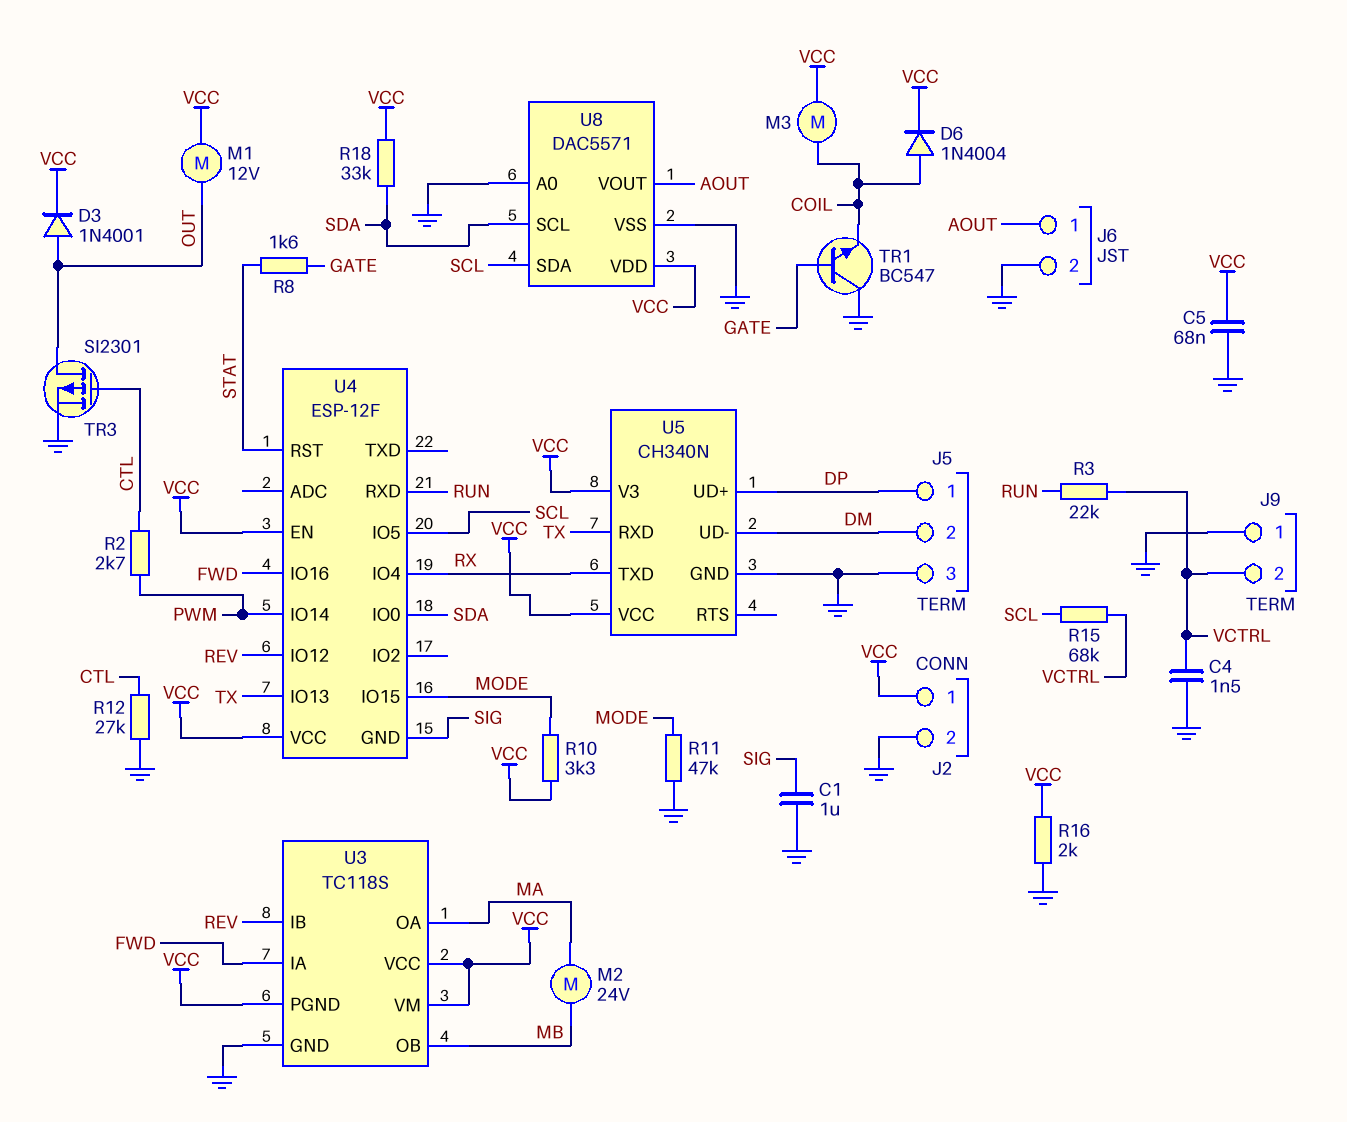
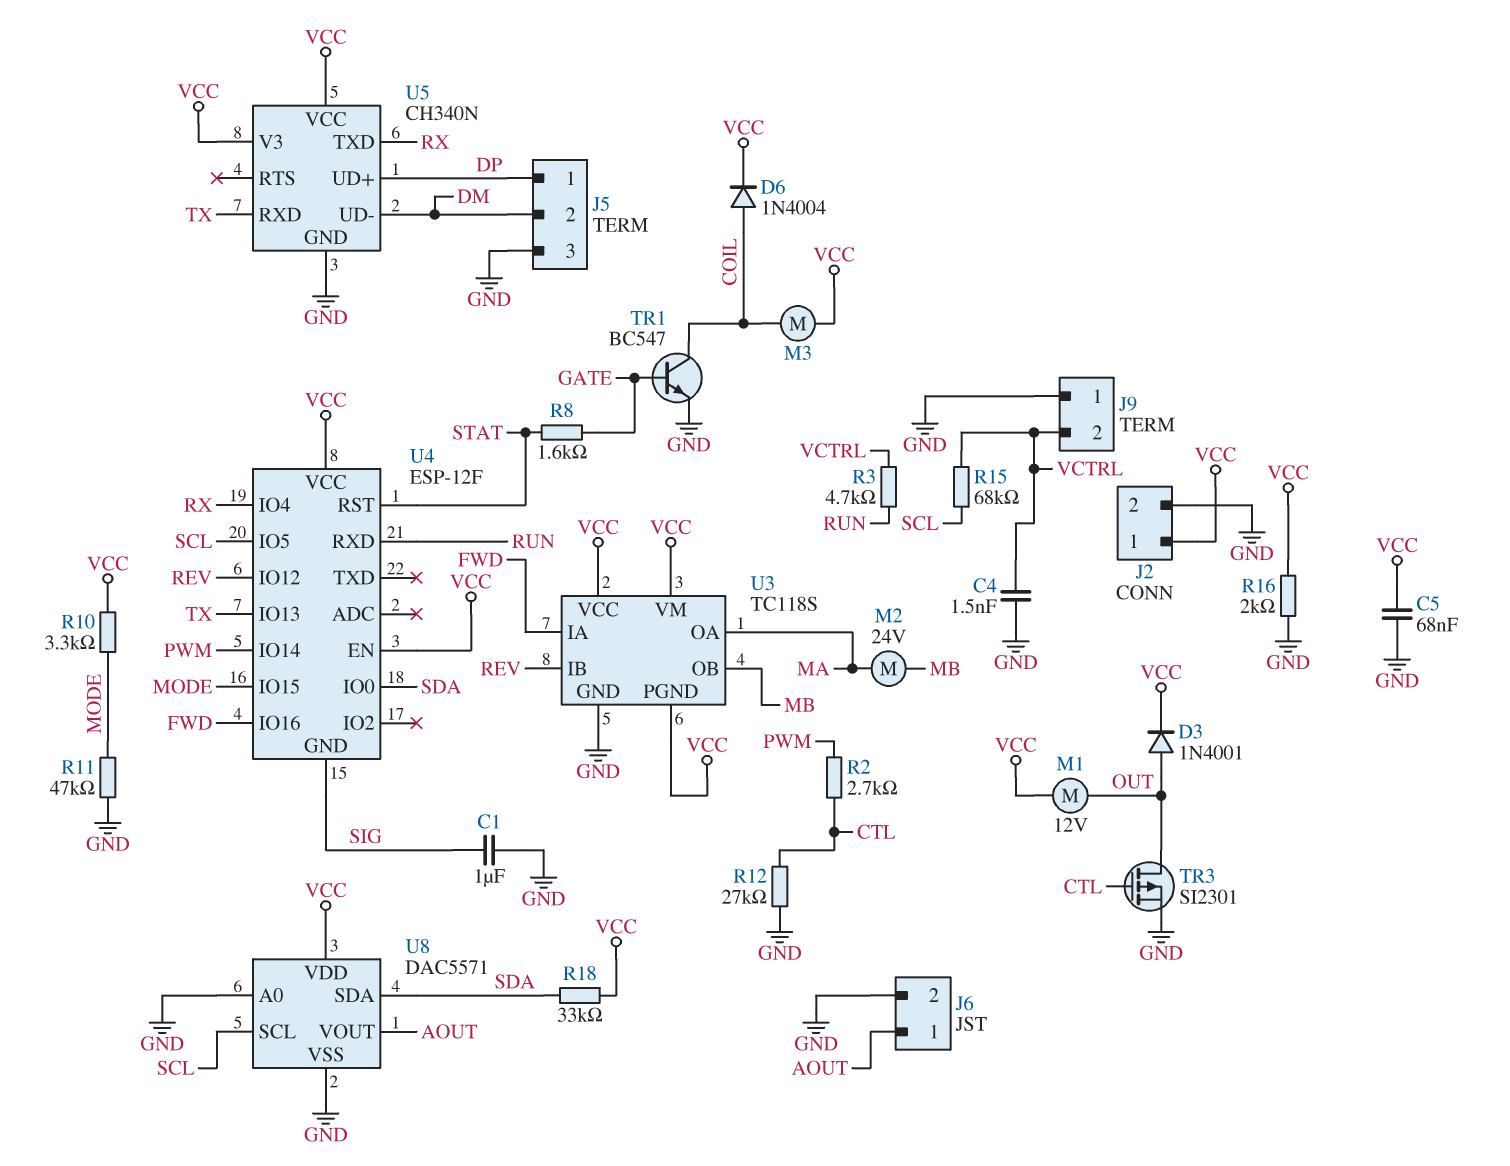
R3: 22k (RUN, VCTRL) -> 4.7k (RUN, VCTRL)
TR1: NPN BC547 (B GATE, C GND, E COIL) -> NPN BC547 (B GATE, C COIL, E GND)
U8 pin SCL: SDA -> SCL
U8 pin SDA: SCL -> SDA

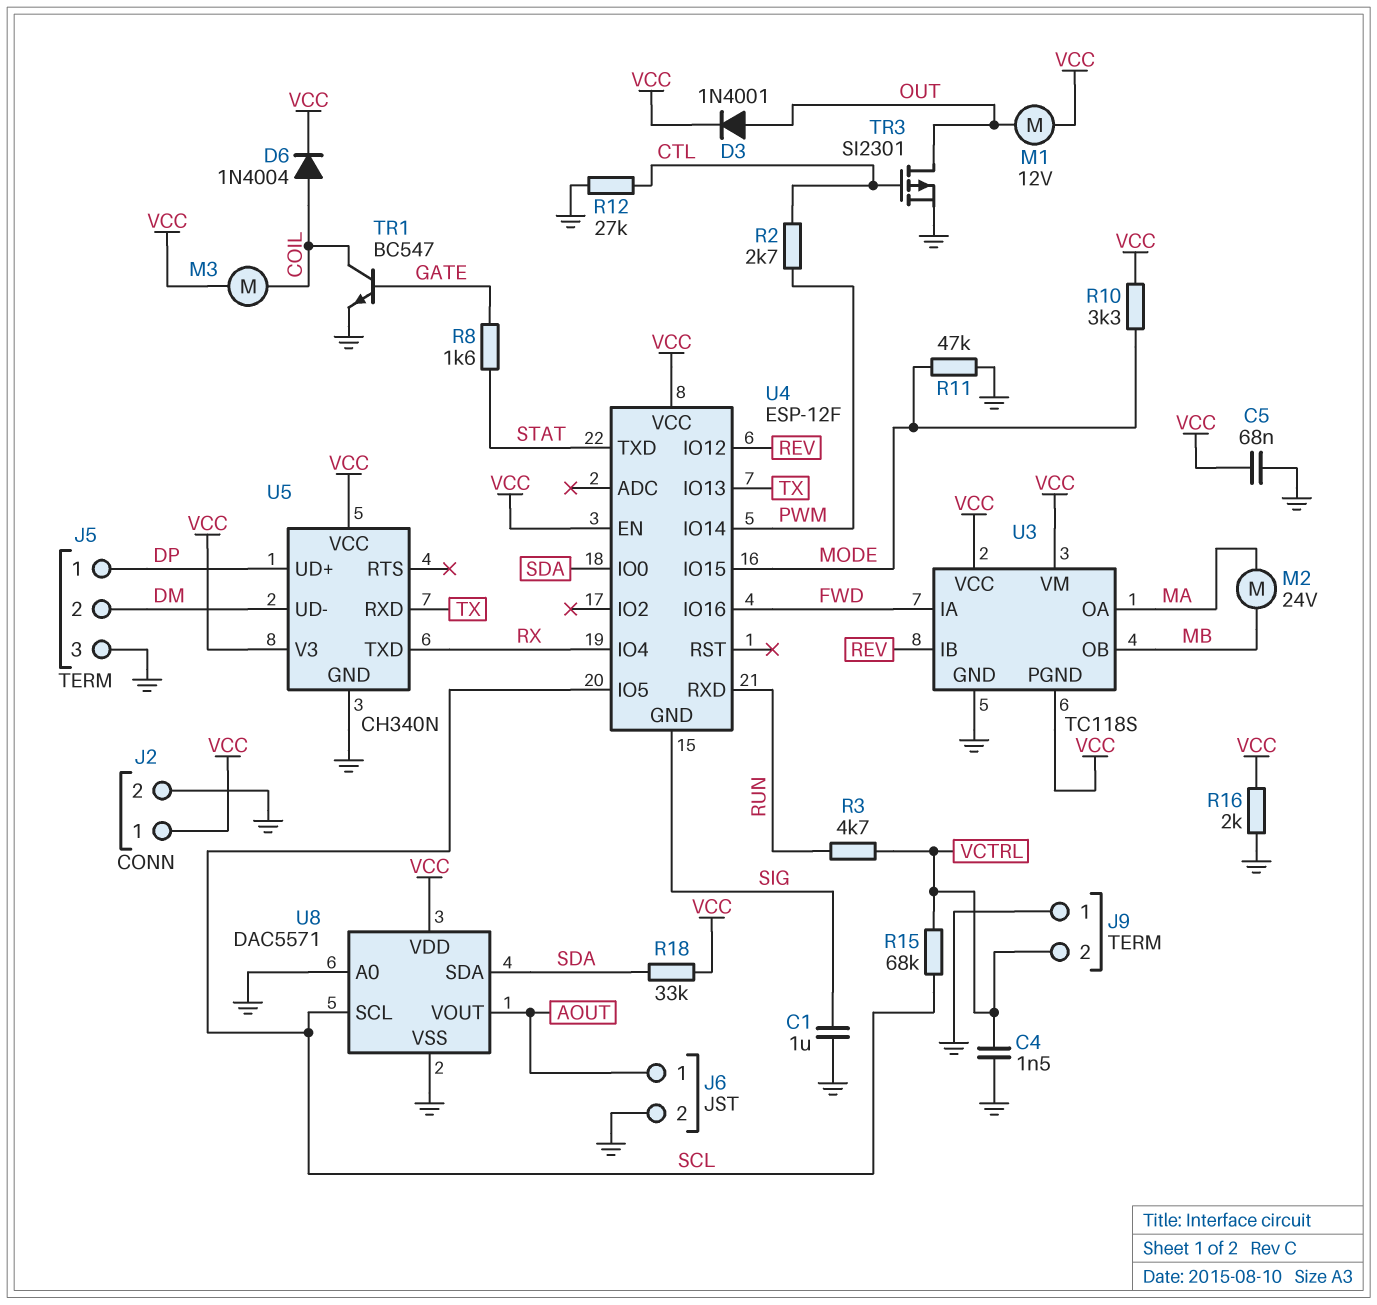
U4 pin RST: STAT -> none
U4 pin TXD: none -> STAT

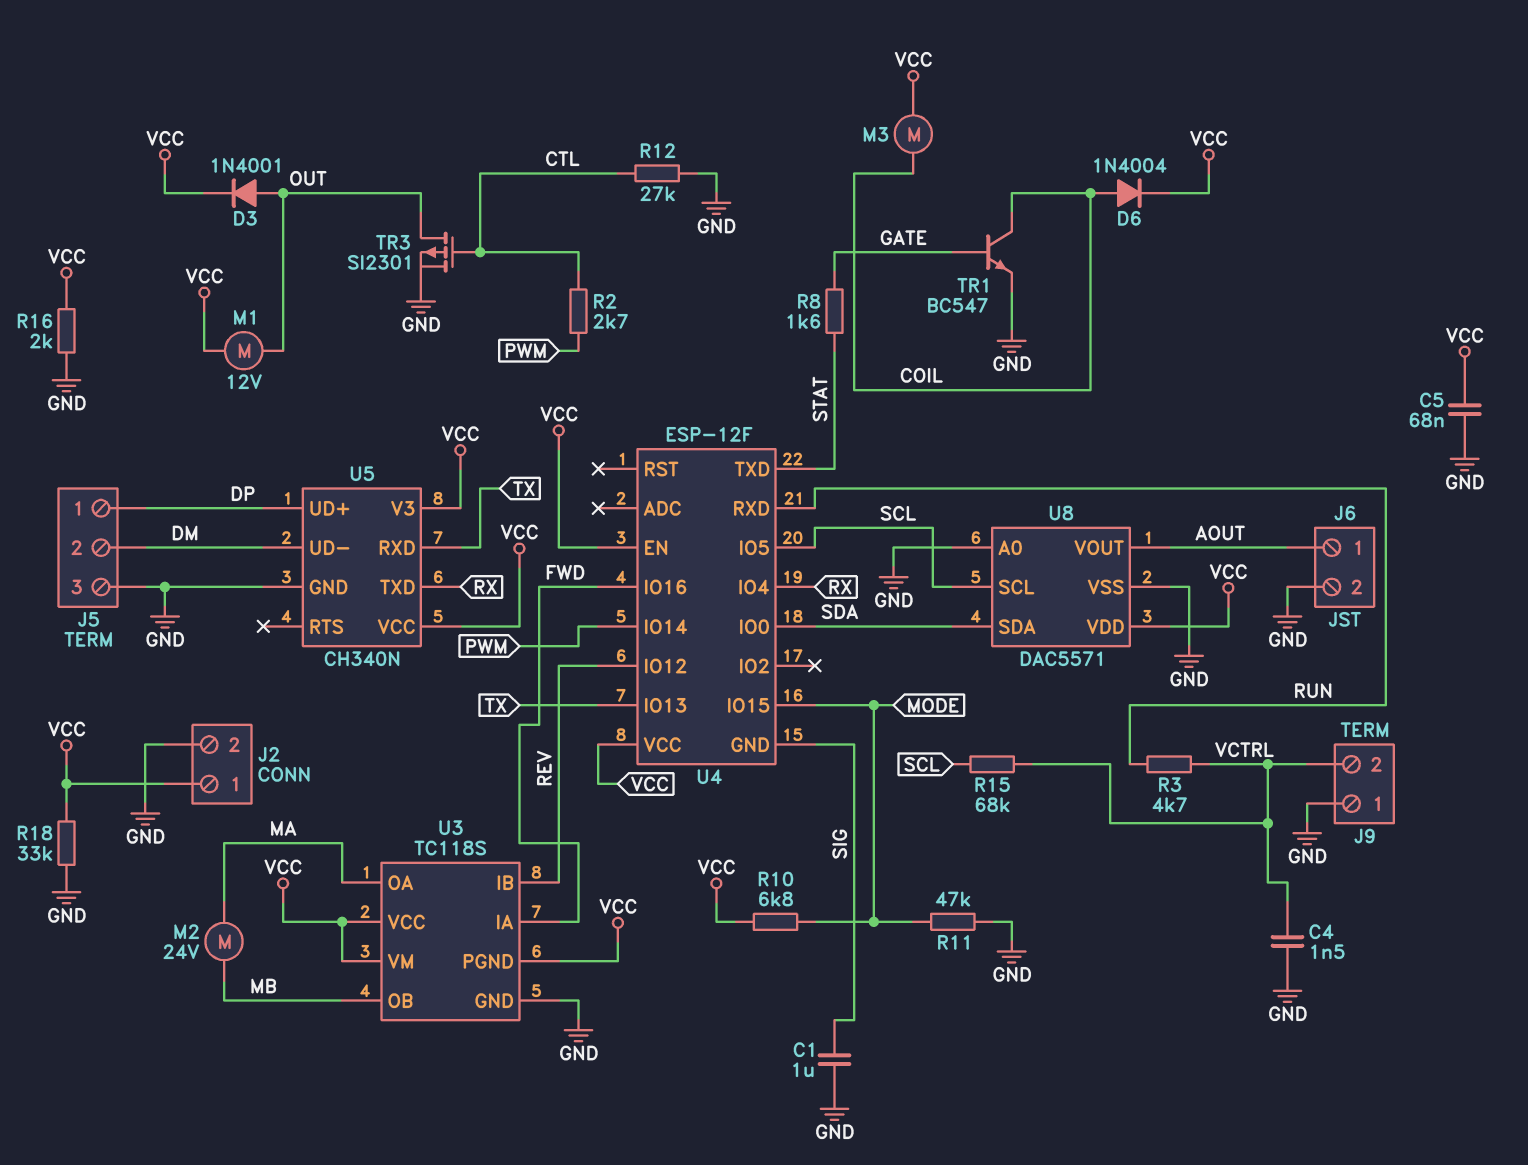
R10: 3.3k (MODE, VCC) -> 6.8k (MODE, VCC)
R18: 33k (SDA, VCC) -> 33k (GND, VCC)

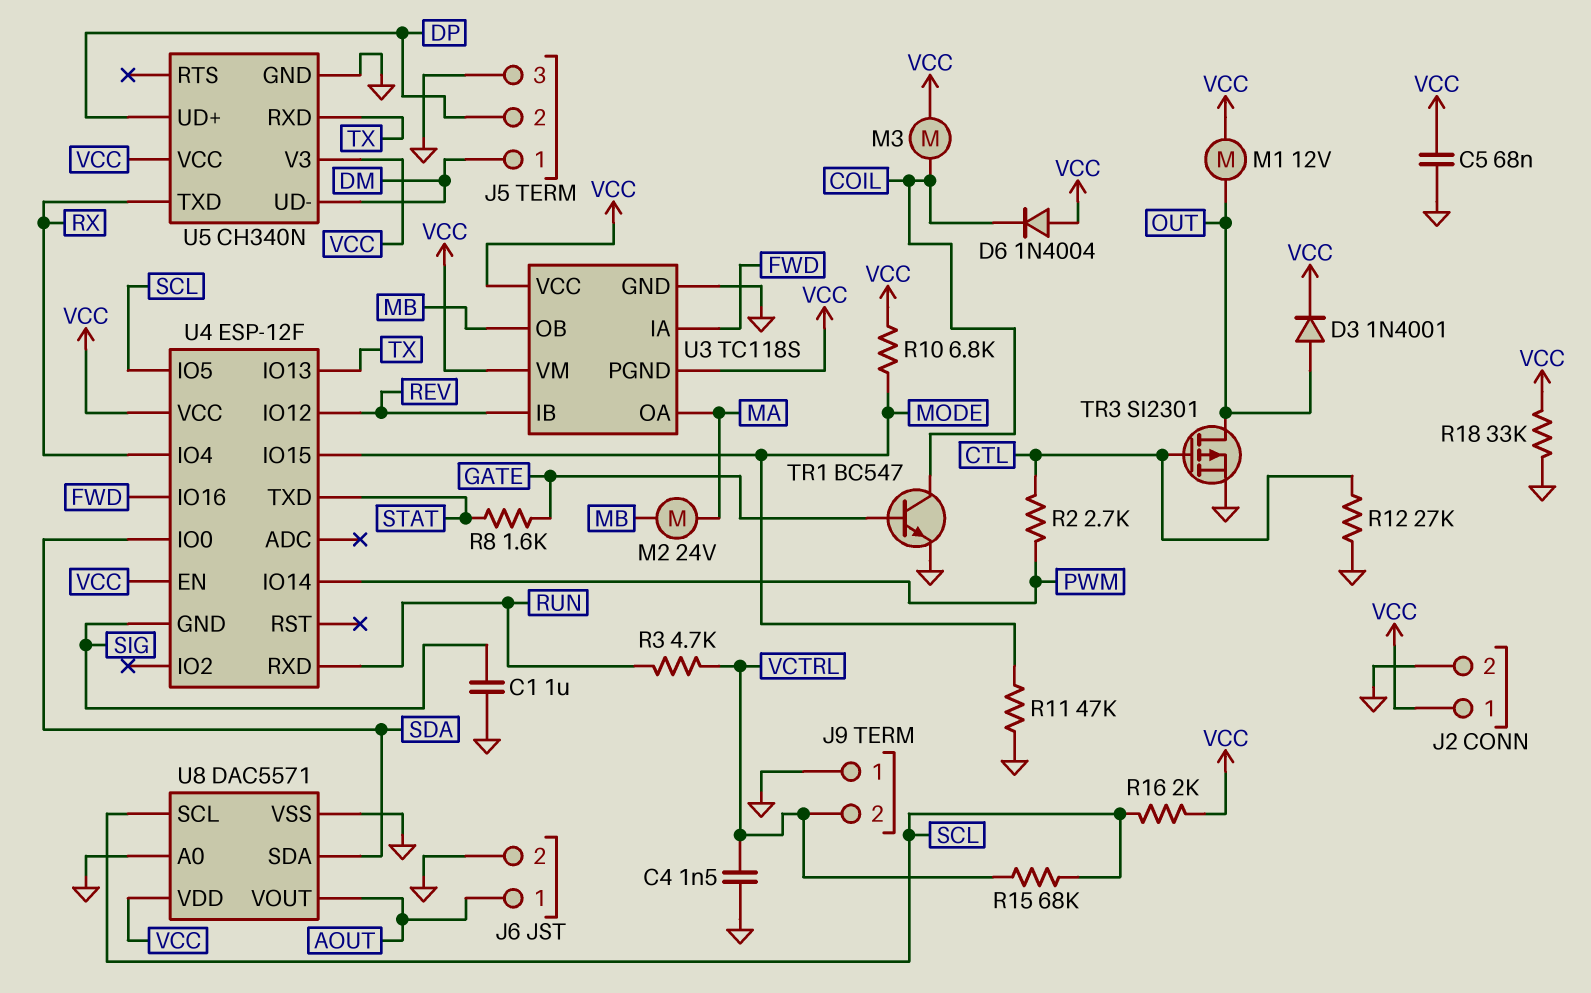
D6: diode 1N4004 (A COIL, K VCC) -> diode 1N4004 (A VCC, K COIL)
J5 pin 1: DP -> DM
J5 pin 2: DM -> DP
R16: 2k (GND, VCC) -> 2k (SCL, VCC)

